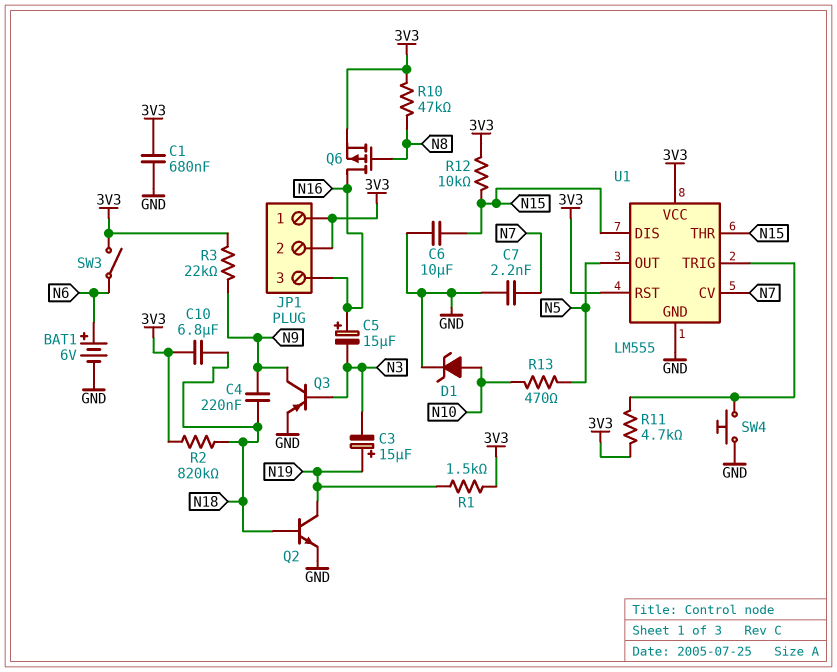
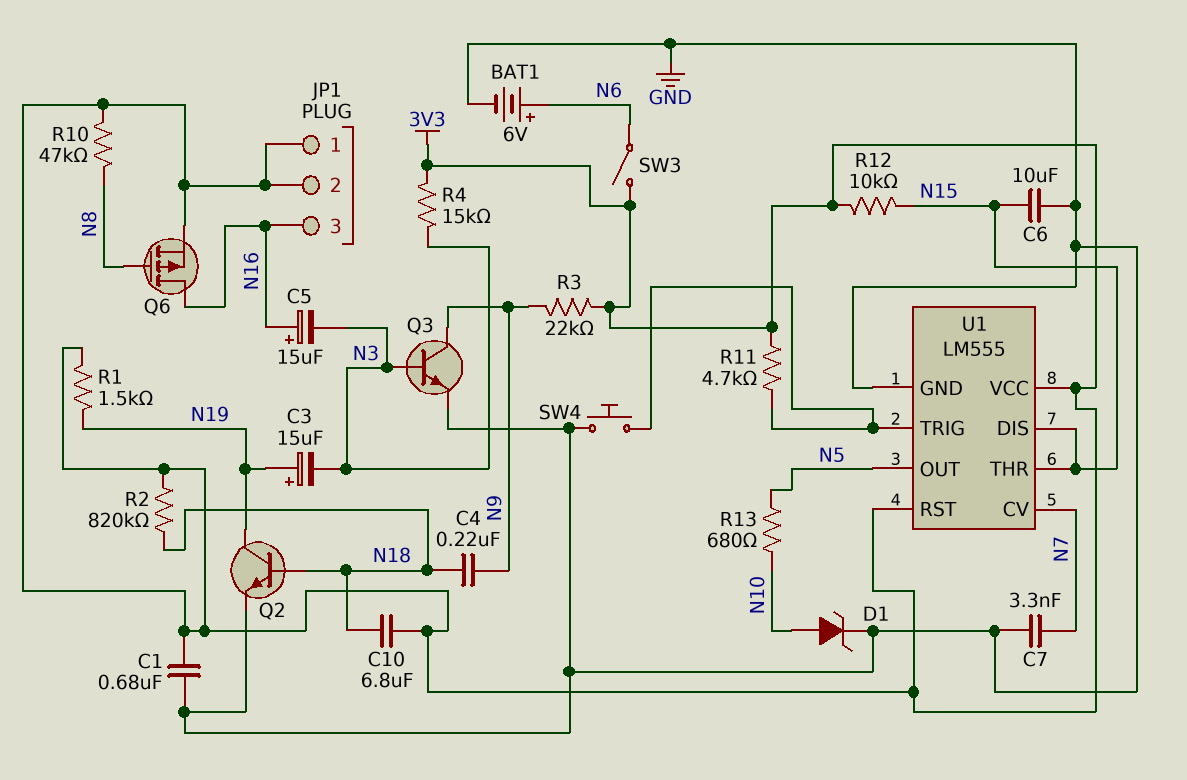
C7: 2.2nF (GND, N7) -> 3.3nF (GND, N7)
Q3: PNP (B N3, C N9, E GND) -> NPN (B N3, C N9, E GND)
R4: none -> 15k (3V3, N3)
R13: 470 (N5, N10) -> 680 (N5, N10)

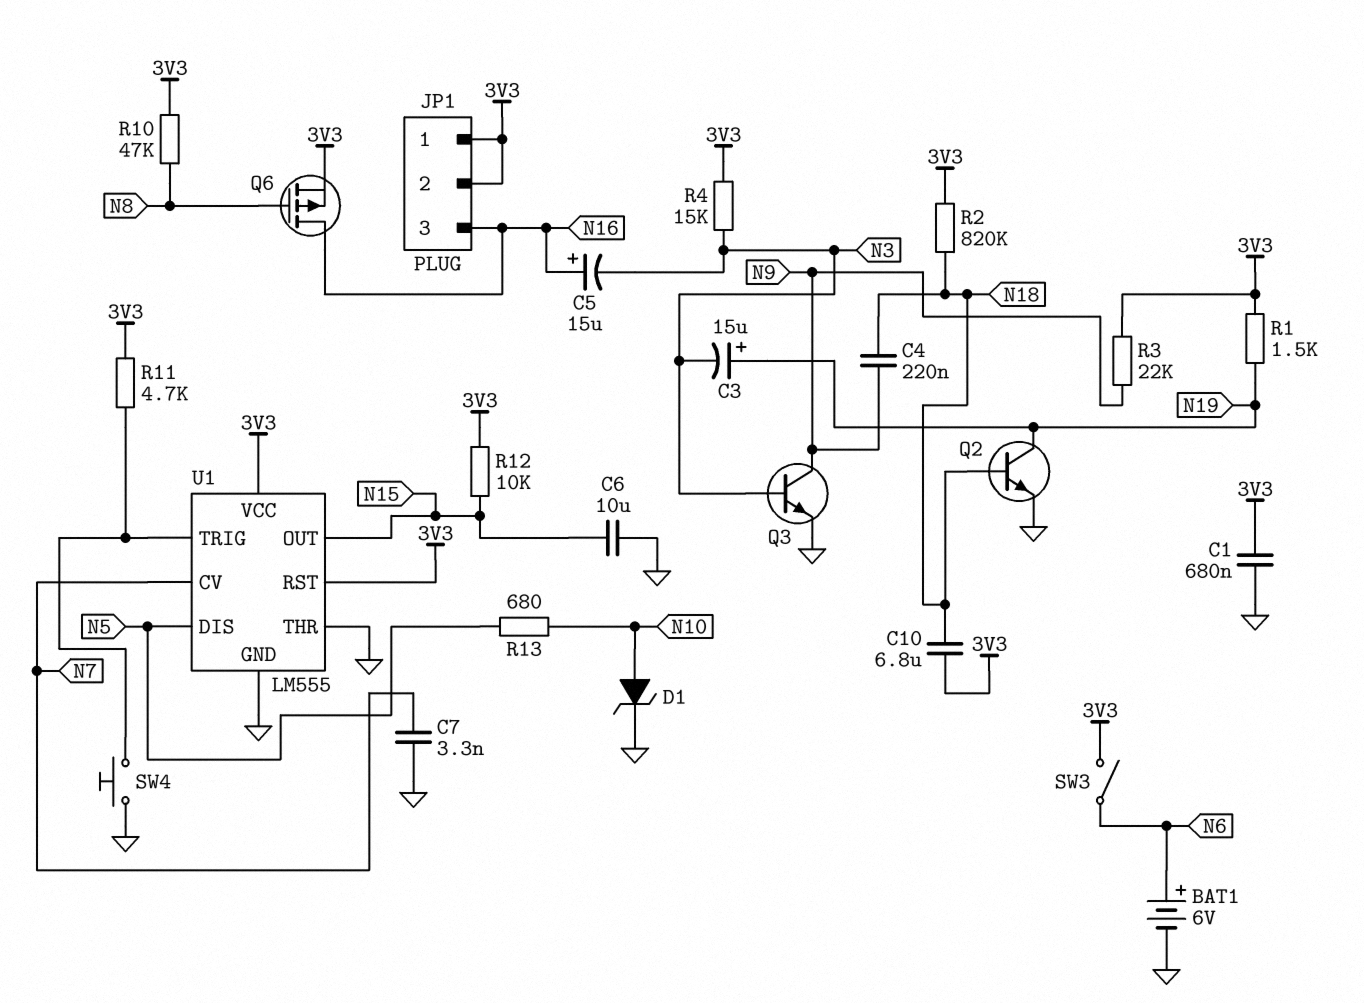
U1 pin DIS: N15 -> N5
U1 pin OUT: N5 -> N15
U1 pin THR: N15 -> GND

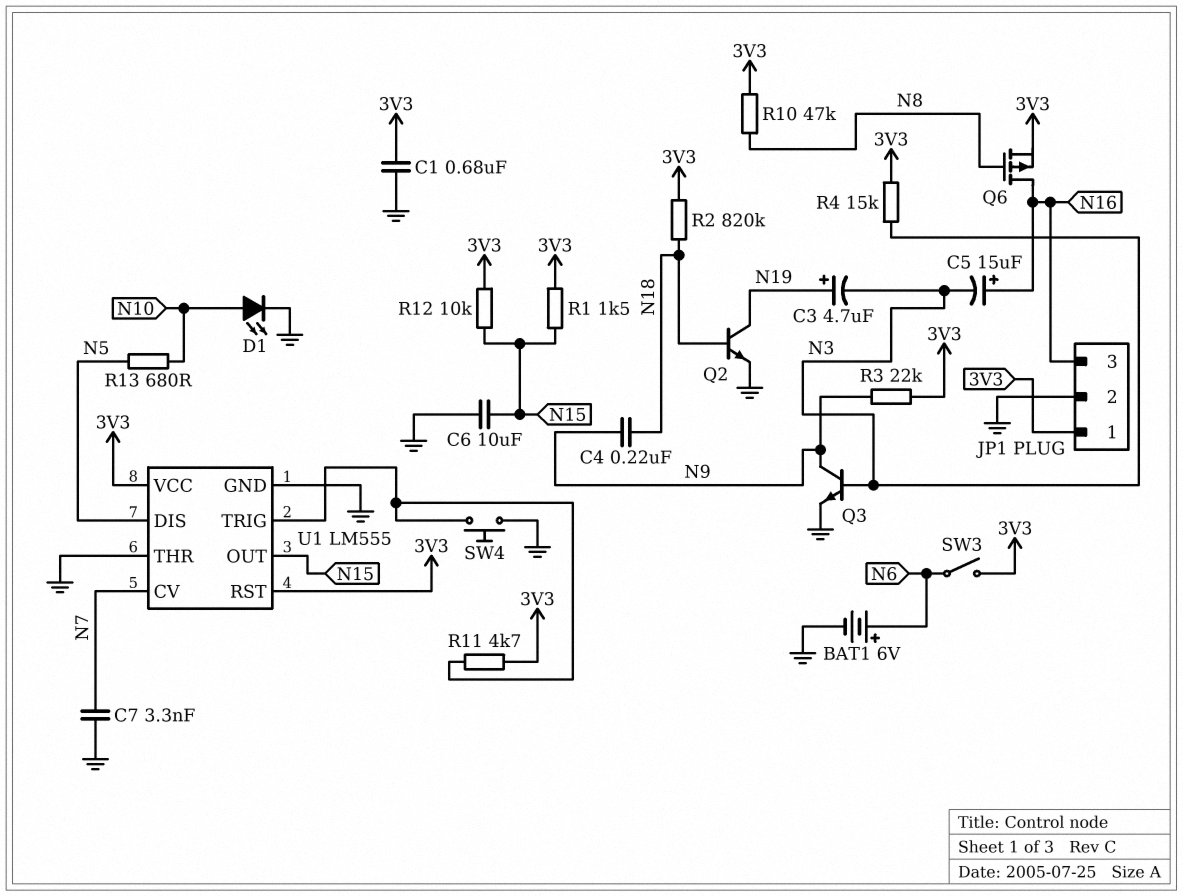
C3: 15uF (plus N19, minus N3) -> 4.7uF (plus N19, minus N3)
C10: 6.8uF (3V3, N18) -> none
D1: zener (A N10, K GND) -> LED (A N10, K GND)
JP1 pin 2: 3V3 -> GND
R1: 1.5k (3V3, N19) -> 1.5k (3V3, N15)

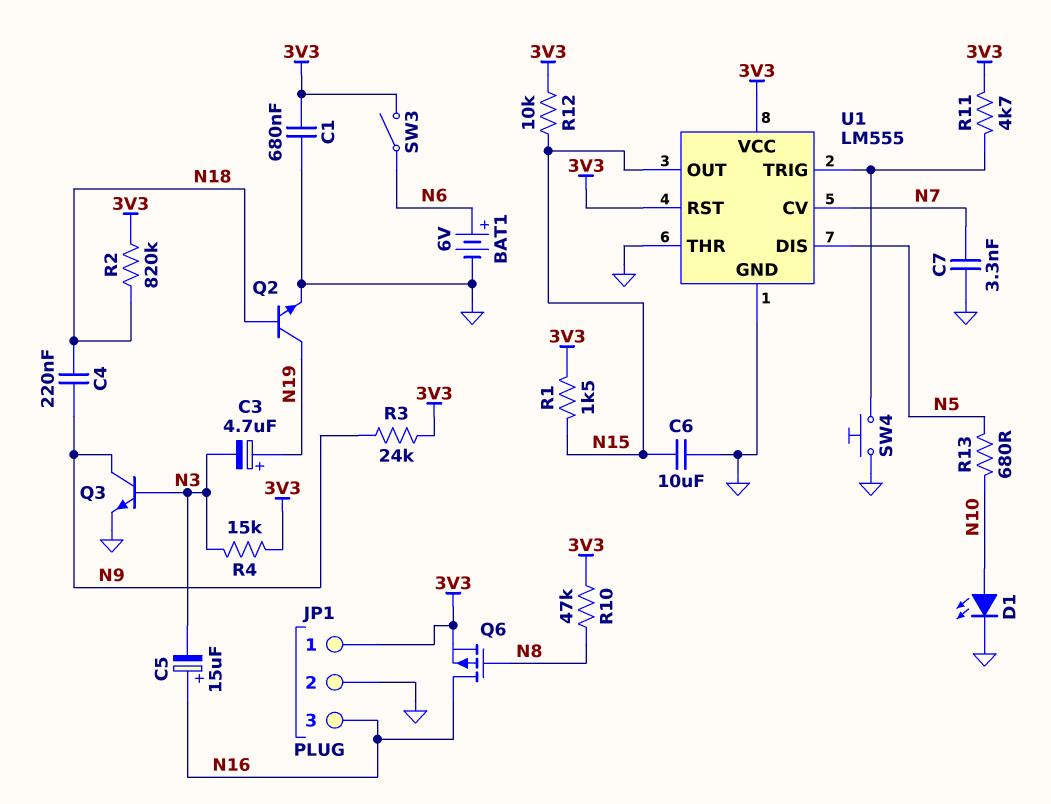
R3: 22k (3V3, N9) -> 24k (3V3, N9)

